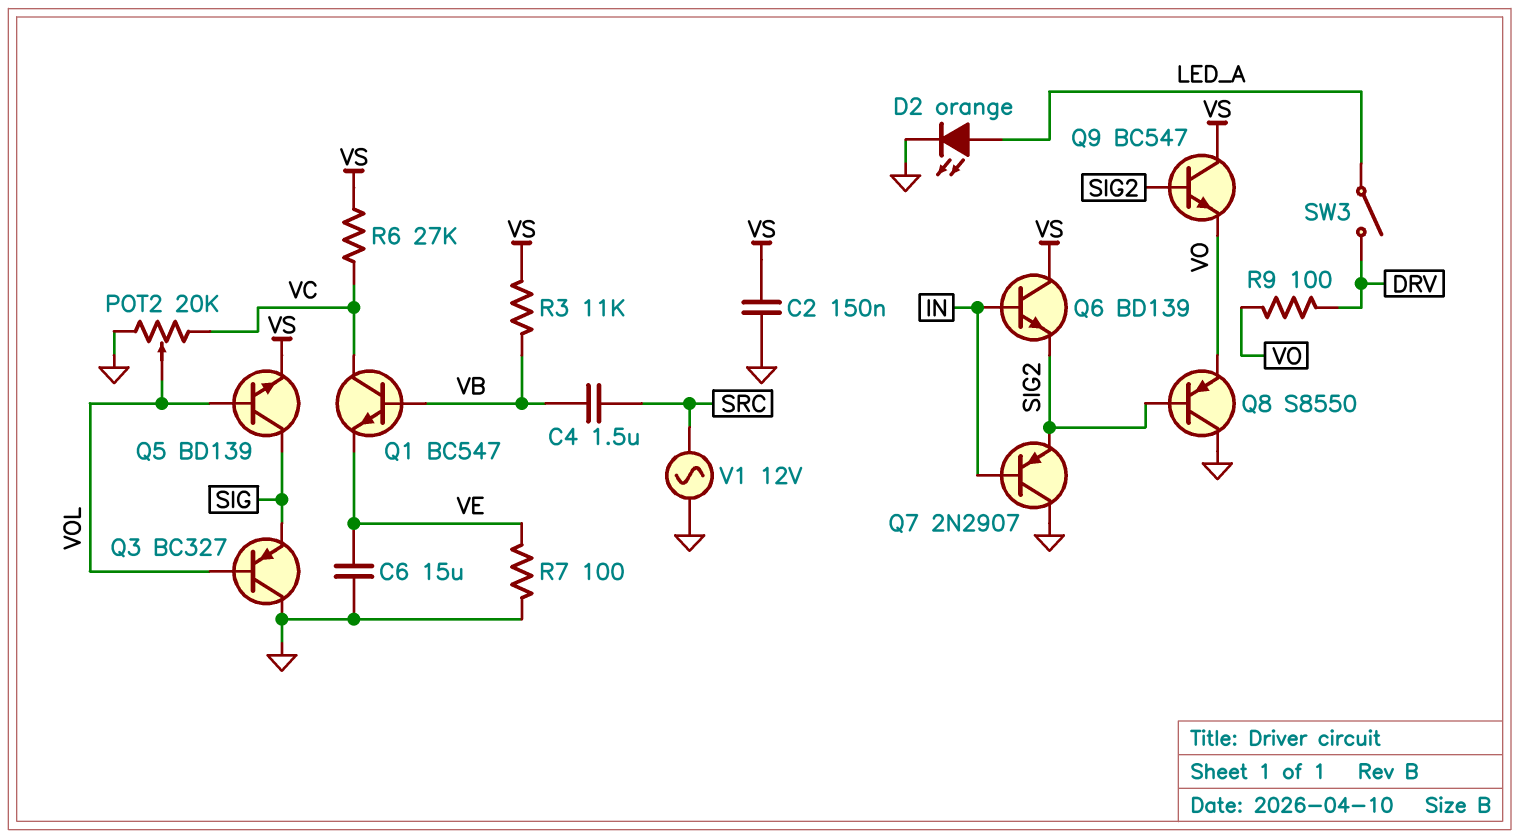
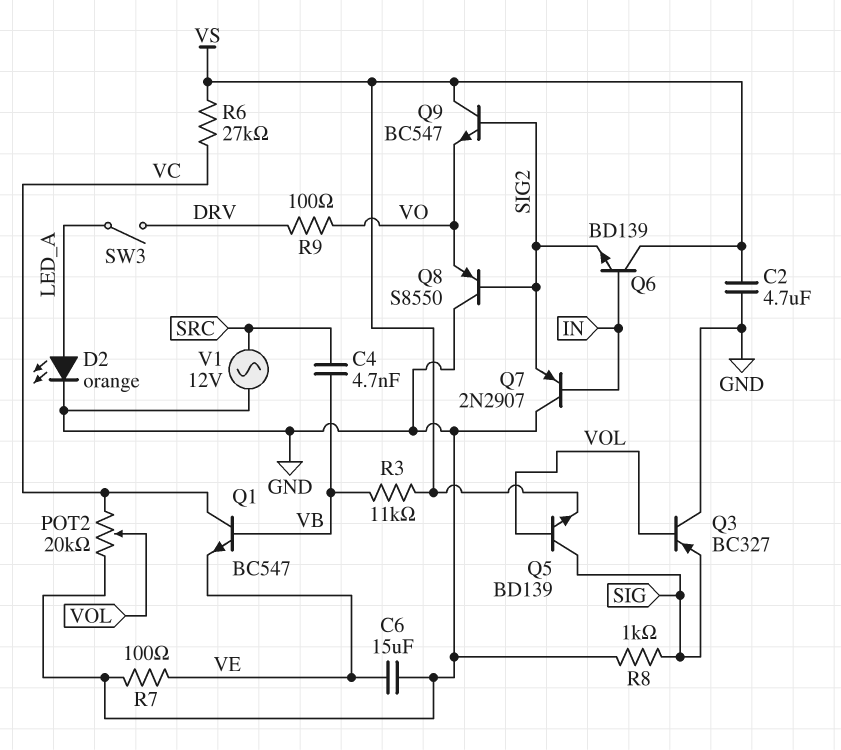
C2: 150nF (GND, VS) -> 4.7uF (GND, VS)
C4: 1.5uF (SRC, VB) -> 4.7nF (SRC, VB)
R8: none -> 1k (GND, SIG)

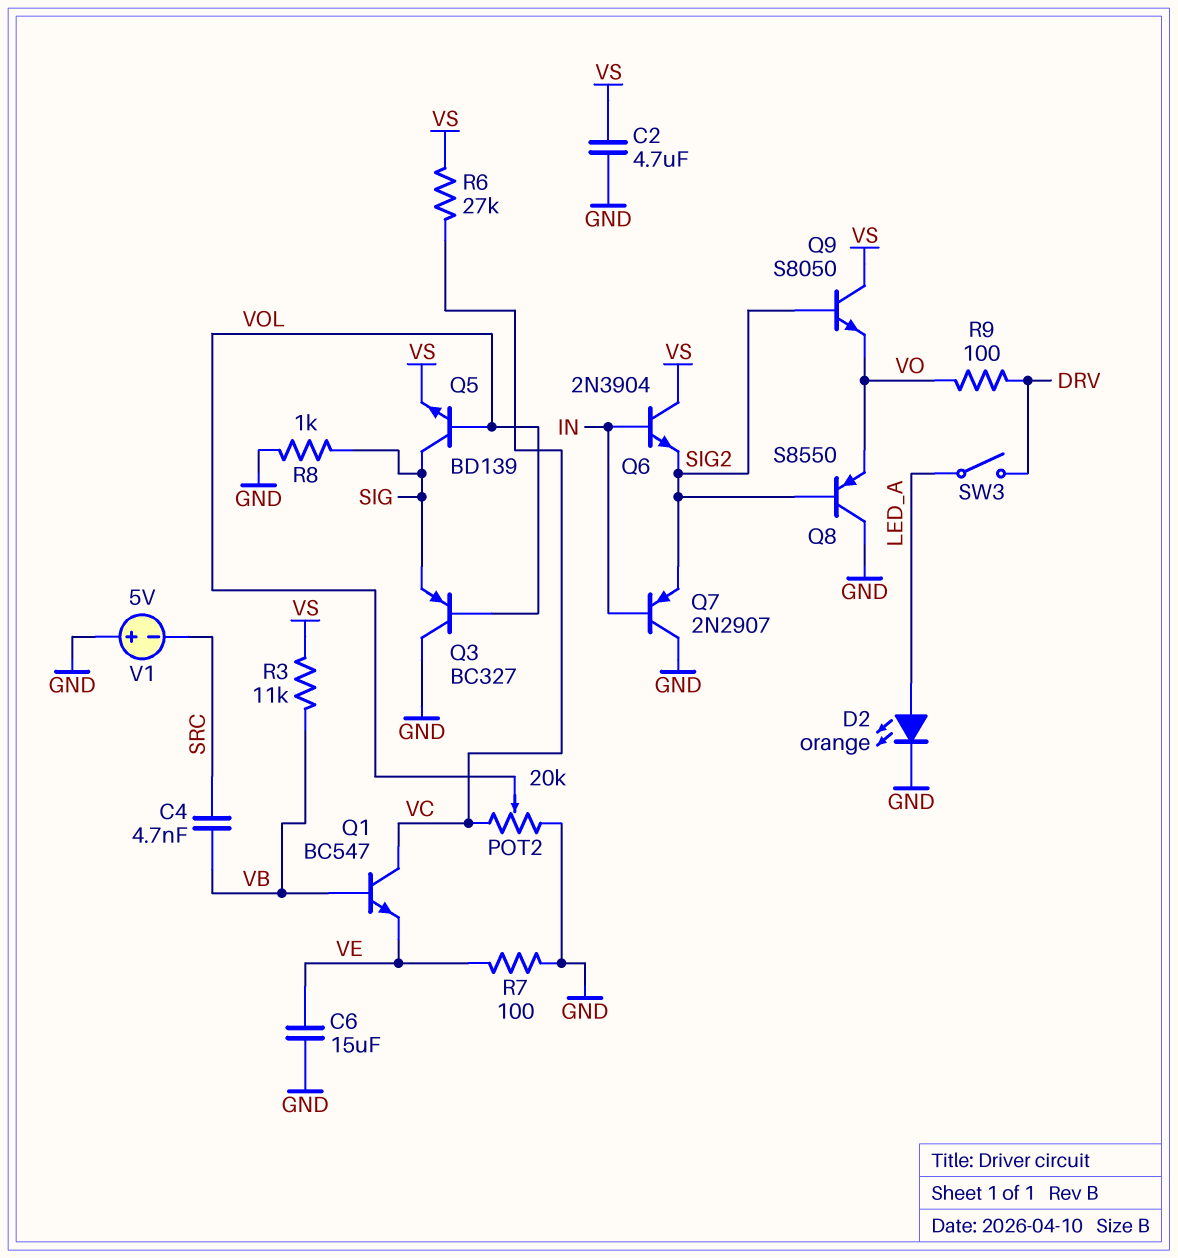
Q6: NPN BD139 (B IN, C VS, E SIG2) -> NPN 2N3904 (B IN, C VS, E SIG2)
Q9: NPN BC547 (B SIG2, C VS, E VO) -> NPN S8050 (B SIG2, C VS, E VO)
V1: AC 12V (GND, SRC) -> 5V (plus GND, minus SRC)

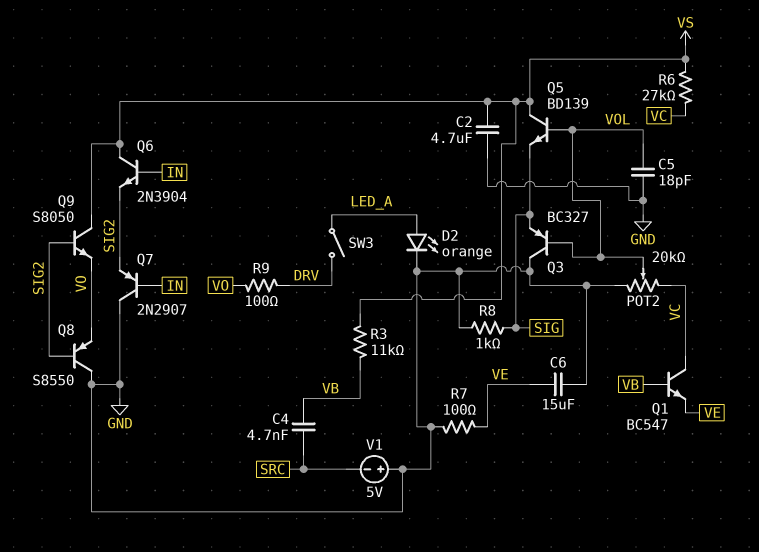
C5: none -> 18pF (GND, VOL)
Q5: NPN BD139 (B VOL, C SIG, E VS) -> NPN BD139 (B VOL, C VS, E SIG)

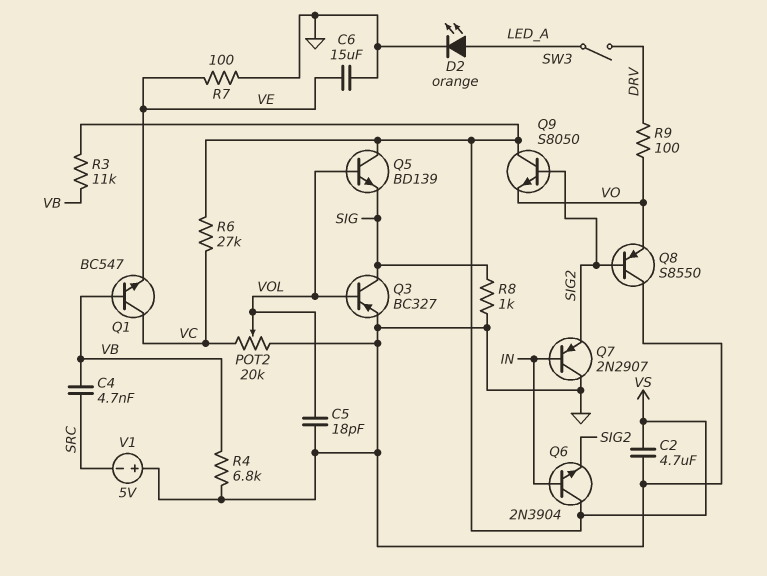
Q3: PNP BC327 (B VOL, C GND, E SIG) -> PNP BC327 (B VOL, C SIG, E GND)
R4: none -> 6.8k (GND, VB)

